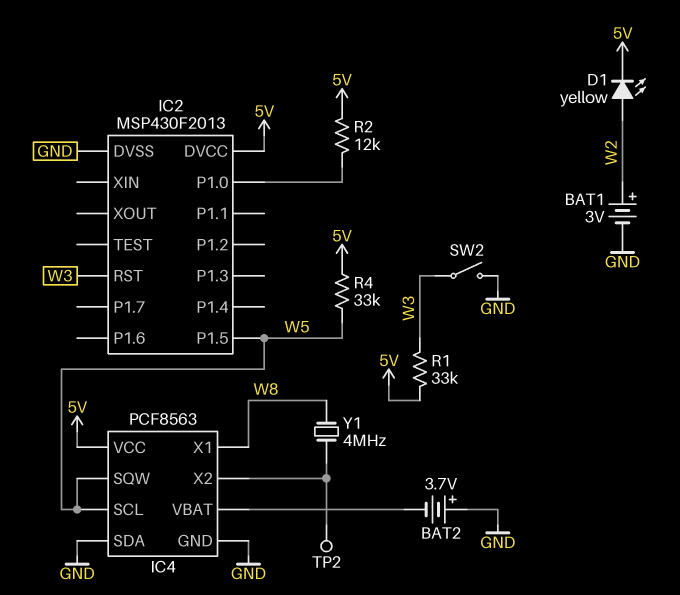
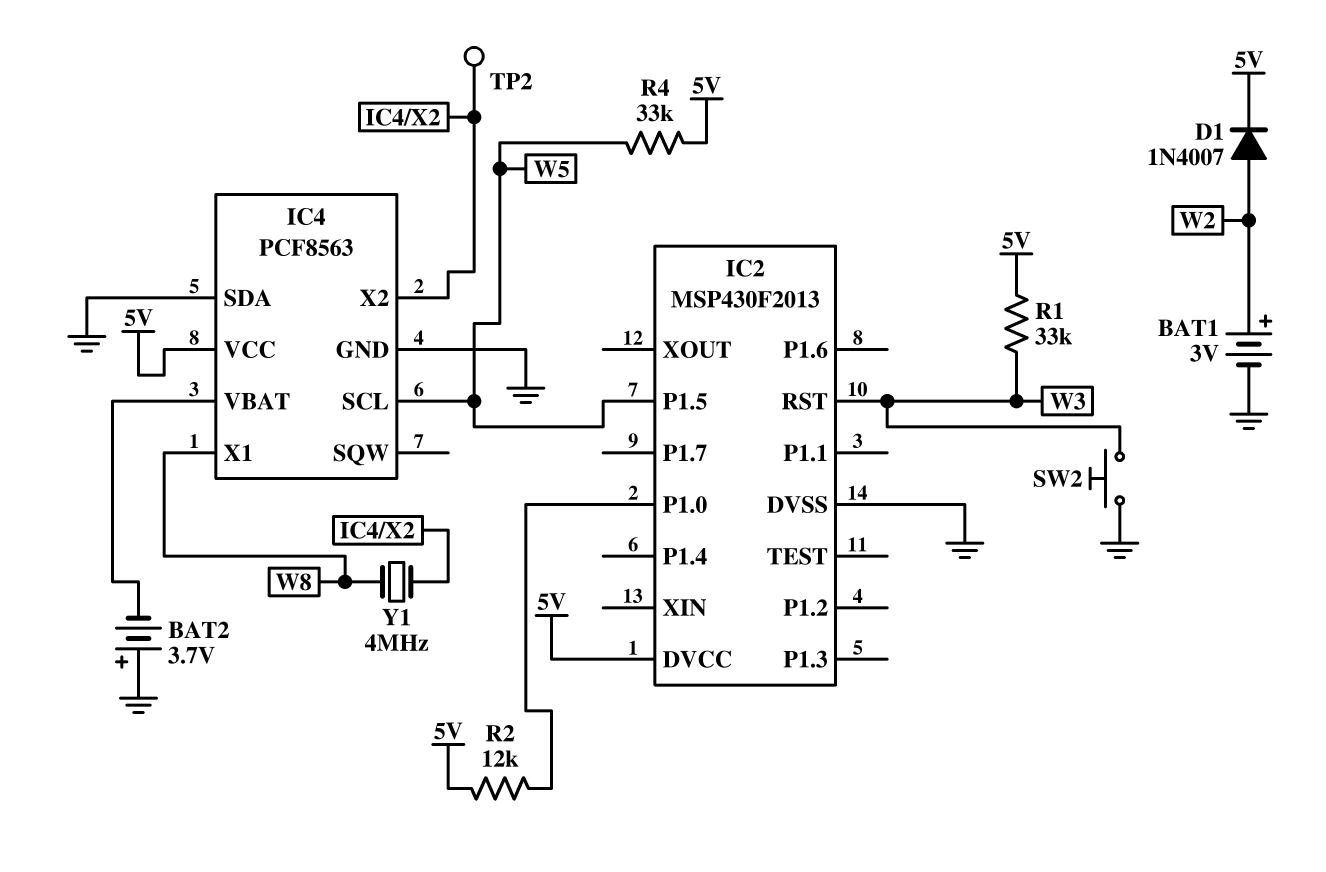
D1: LED yellow (A W2, K 5V) -> diode 1N4007 (A W2, K 5V)
IC4 pin SQW: W5 -> none
SW2: switch (GND, W3) -> button (GND, W3)

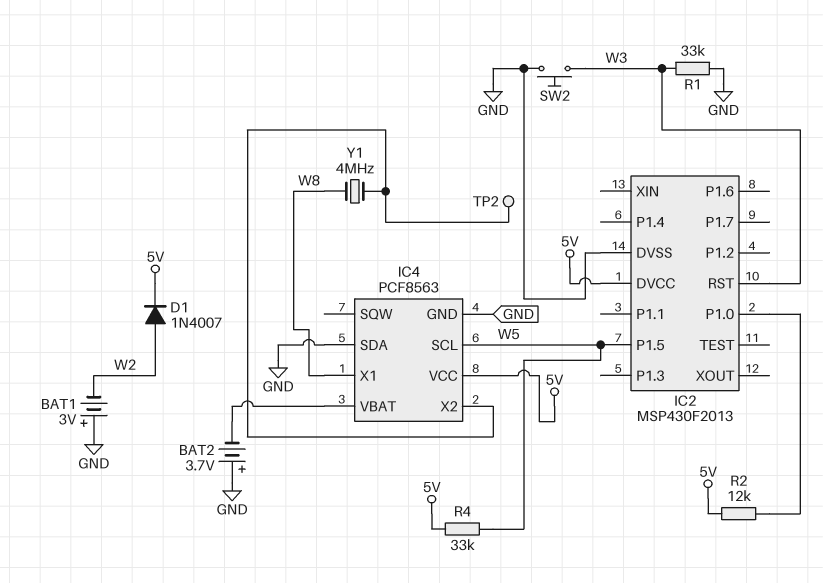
BAT1: 3V (plus W2, minus GND) -> 3V (plus GND, minus W2)
R1: 33k (5V, W3) -> 33k (GND, W3)

